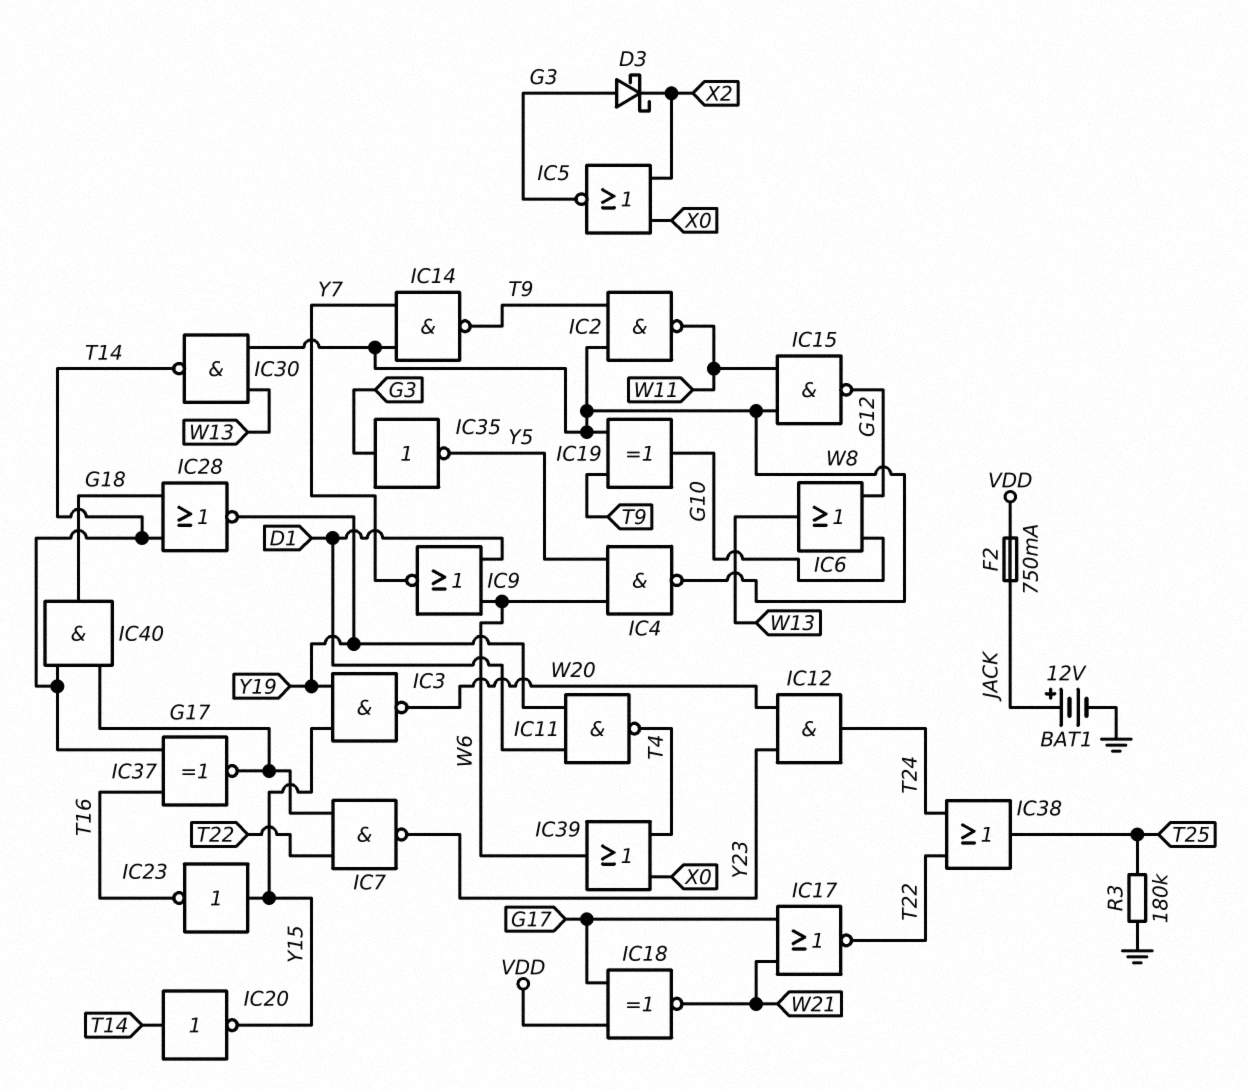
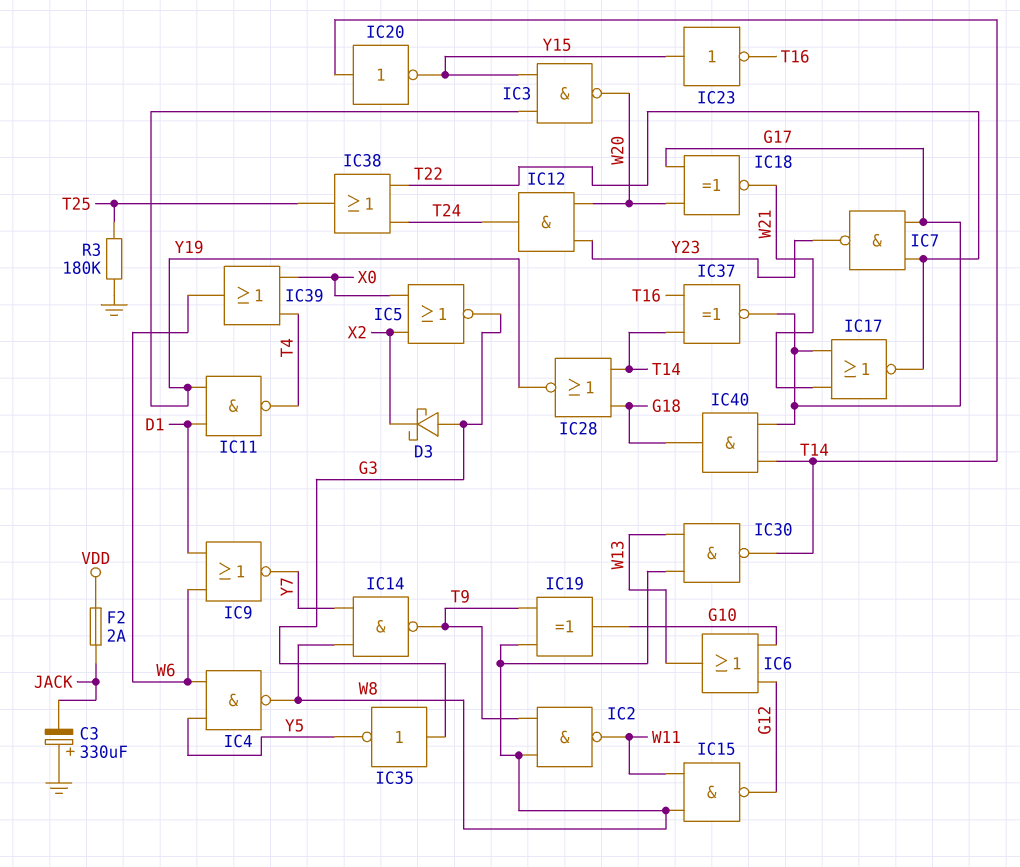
BAT1: 12V (plus JACK, minus GND) -> none
C3: none -> 330uF (plus GND, minus JACK)
F2: 750mA (JACK, VDD) -> 2A (JACK, VDD)
IC18: XNOR (in G17, in VDD, out W21) -> XNOR (in G17, in W20, out W21)

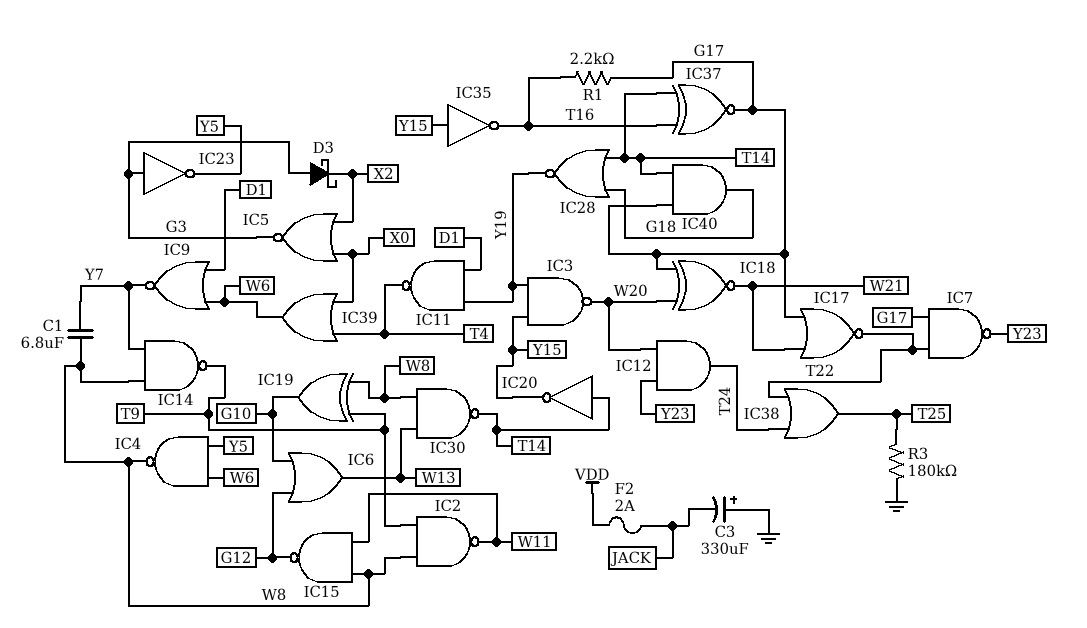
C1: none -> 6.8uF (W8, Y7)
IC23: NOT (in Y15, out T16) -> NOT (in G3, out Y5)
IC35: NOT (in G3, out Y5) -> NOT (in Y15, out T16)
R1: none -> 2.2k (G17, T16)

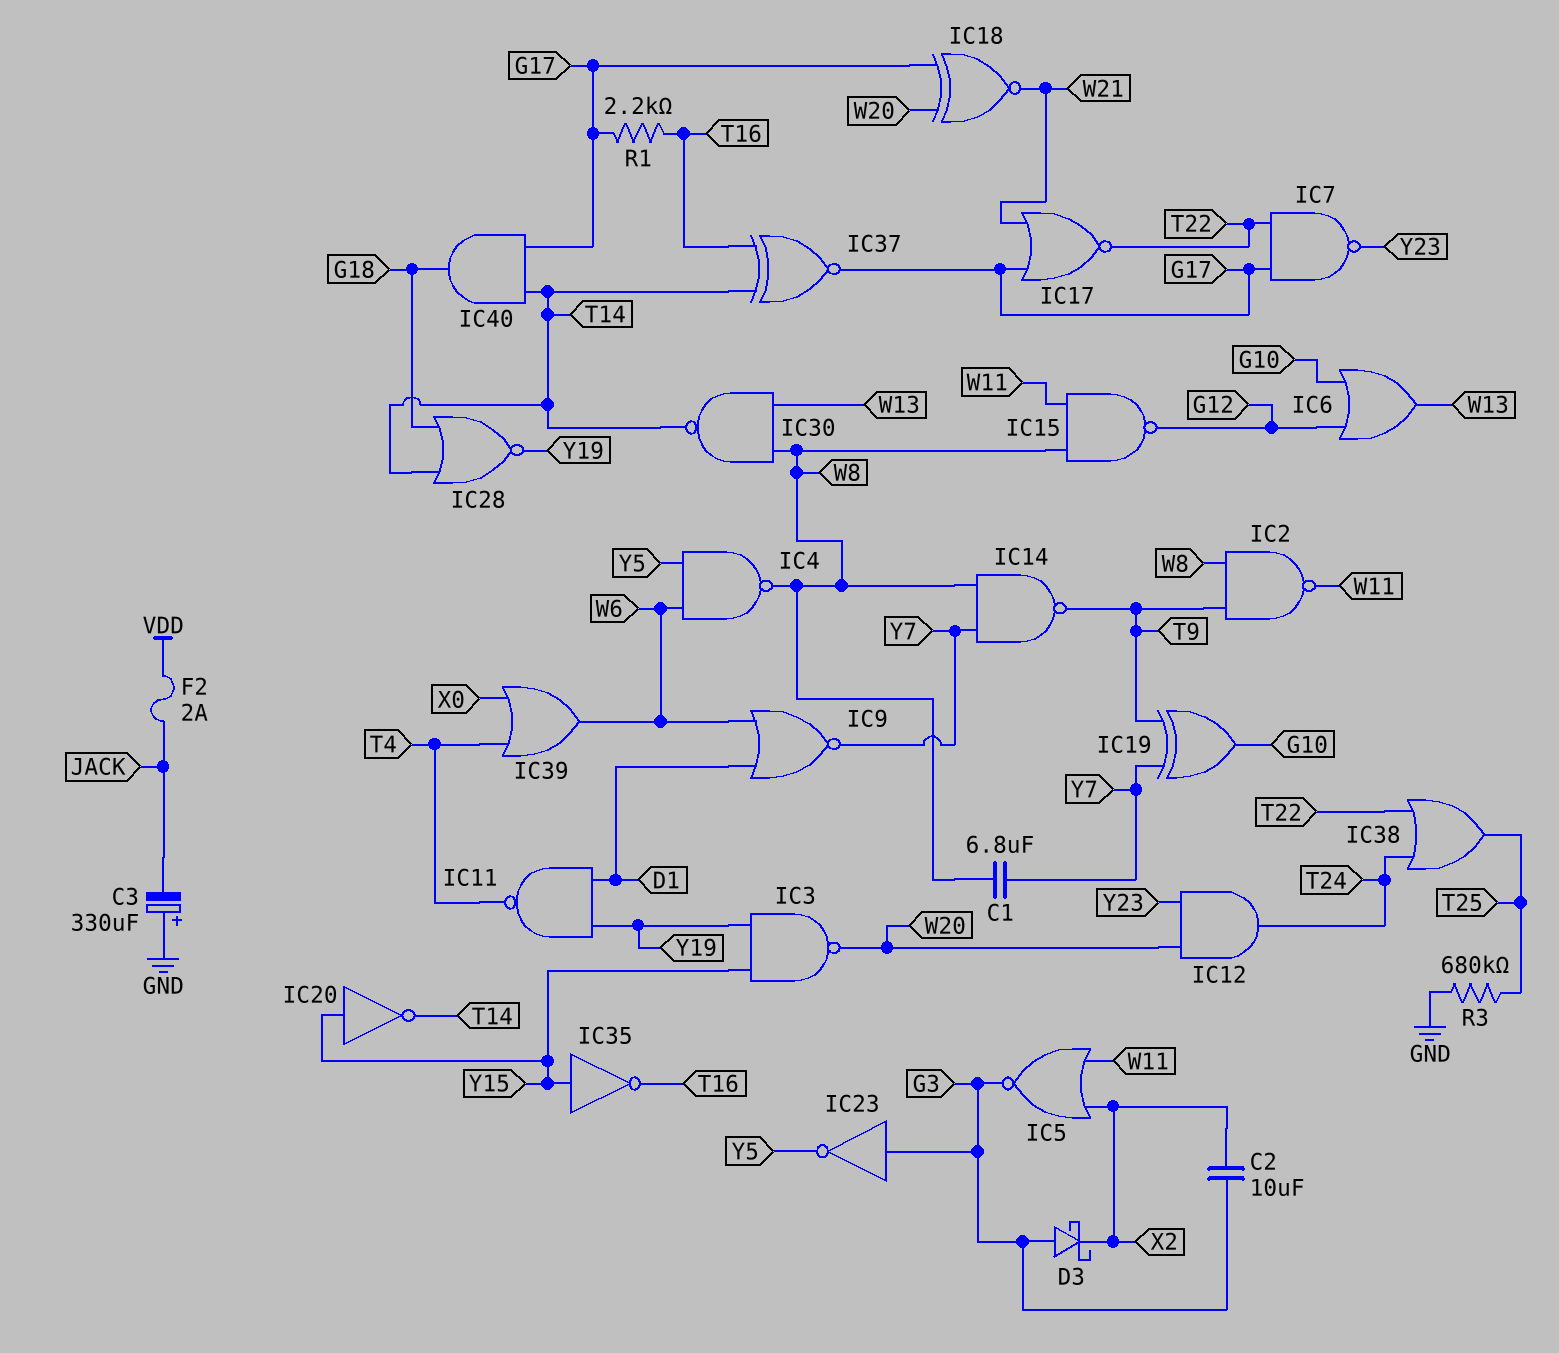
C2: none -> 10uF (G3, X2)
IC5: NOR (in X0, in X2, out G3) -> NOR (in W11, in X2, out G3)
IC19: XOR (in T9, in W8, out G10) -> XOR (in T9, in Y7, out G10)
IC20: NOT (in T14, out Y15) -> NOT (in Y15, out T14)
R3: 180k (GND, T25) -> 680k (GND, T25)

